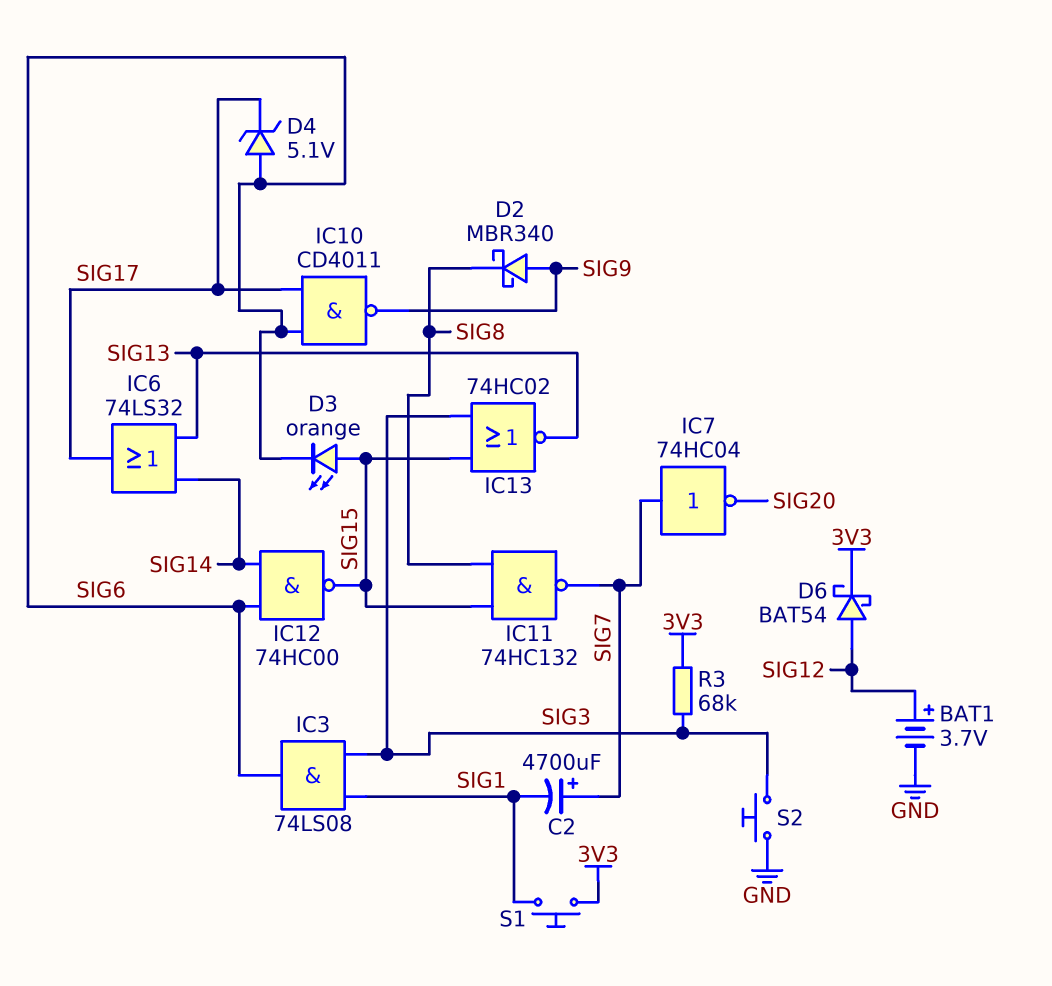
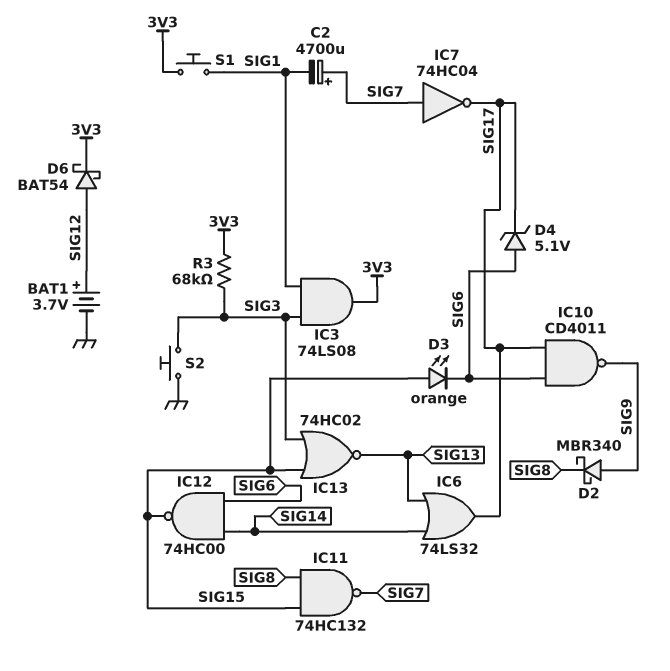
IC3: AND 74LS08 (in SIG1, in SIG3, out SIG6) -> AND 74LS08 (in SIG1, in SIG3, out 3V3)
IC7: NOT 74HC04 (in SIG7, out SIG20) -> NOT 74HC04 (in SIG7, out SIG17)

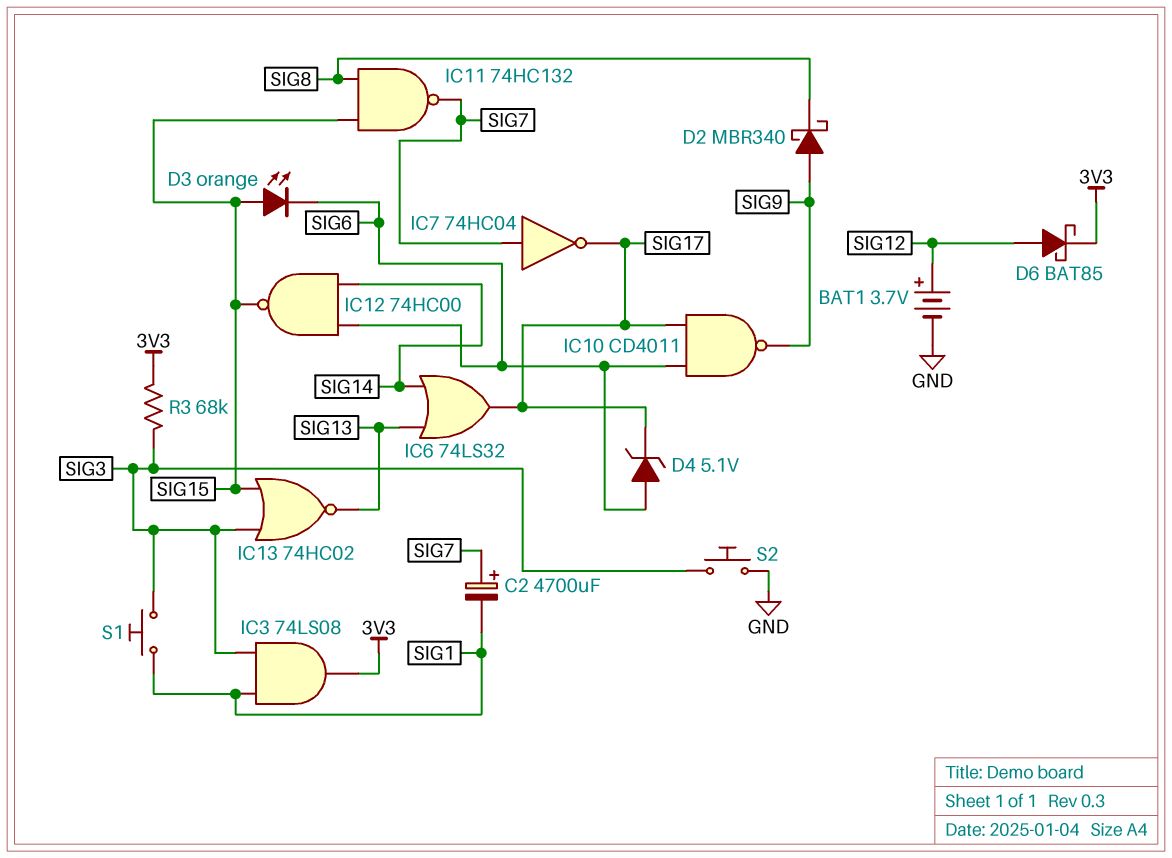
D6: schottky BAT54 (A SIG12, K 3V3) -> schottky BAT85 (A SIG12, K 3V3)
S1: button (3V3, SIG1) -> button (SIG1, SIG3)

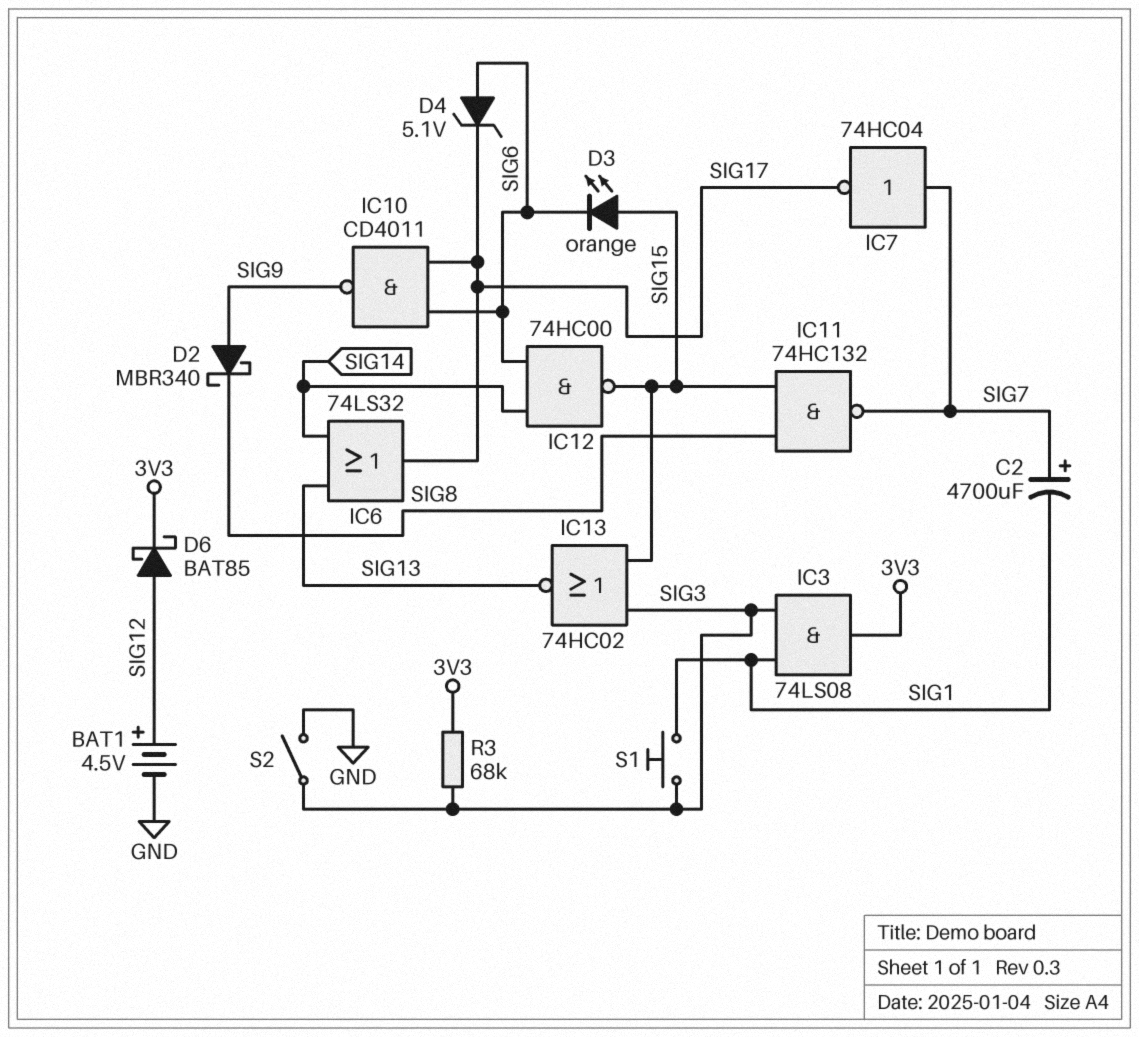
BAT1: 3.7V (plus SIG12, minus GND) -> 4.5V (plus SIG12, minus GND)
S2: button (GND, SIG3) -> switch (GND, SIG3)

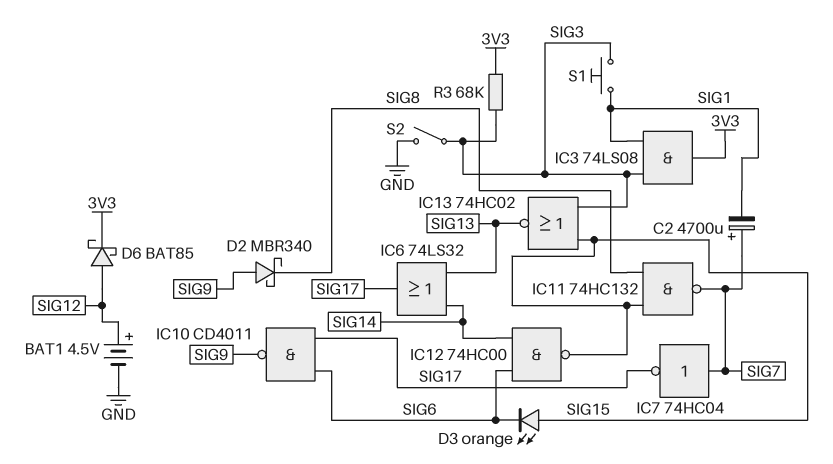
D4: zener 5.1V (A SIG6, K SIG17) -> none

